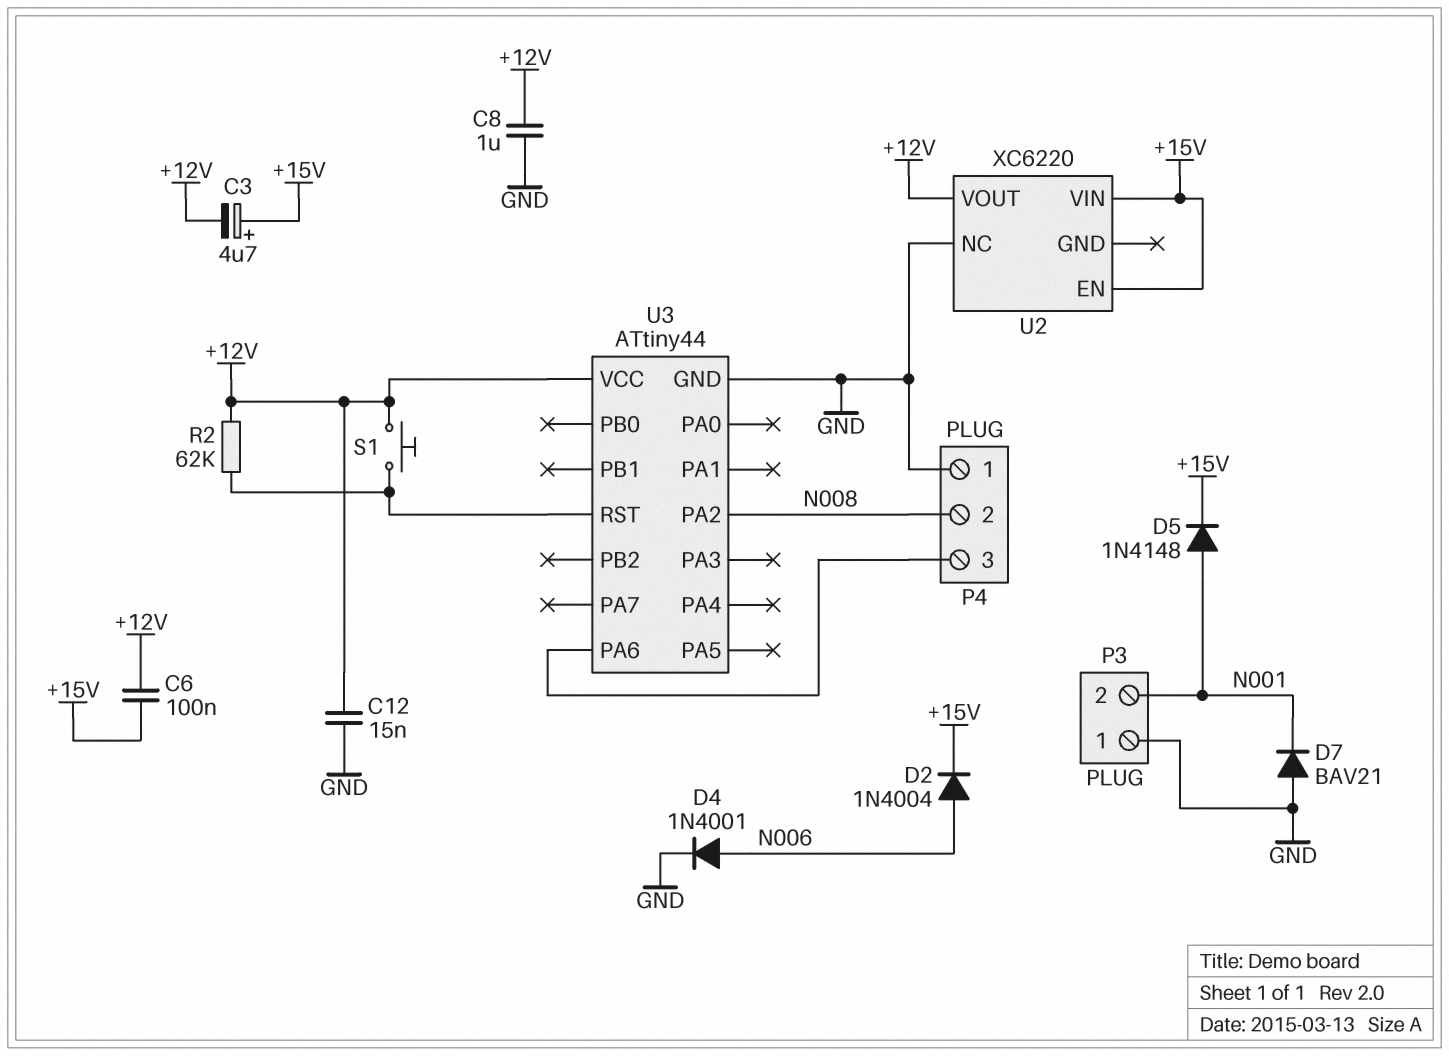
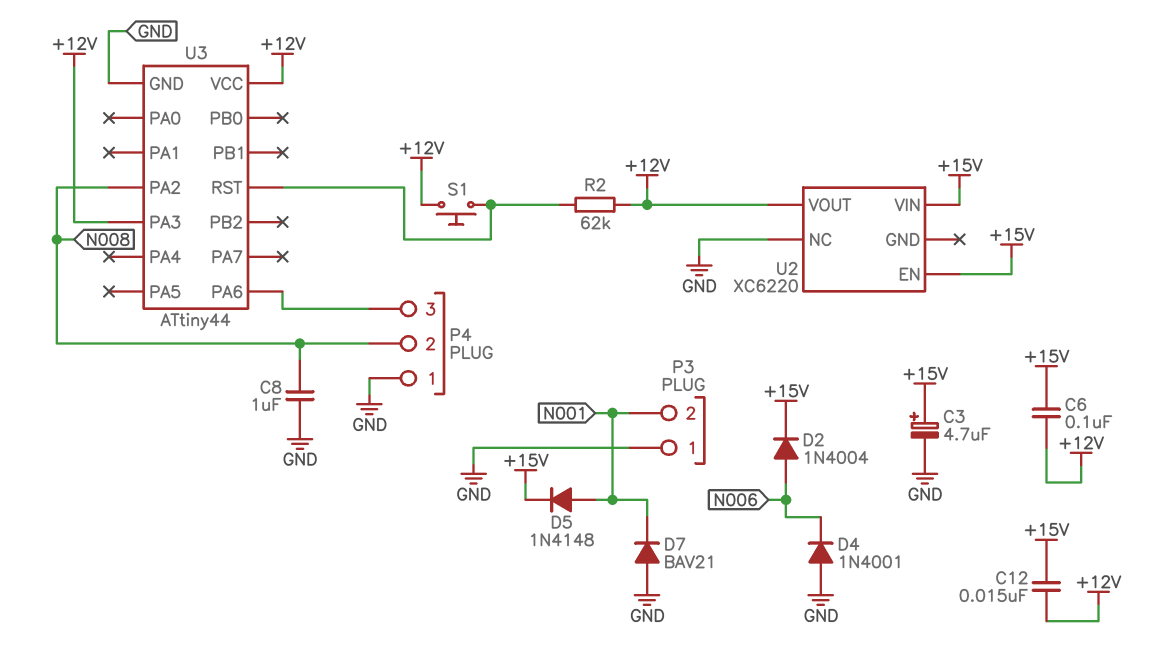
C3: 4.7uF (plus +15V, minus +12V) -> 4.7uF (plus +15V, minus GND)
C8: 1uF (+12V, GND) -> 1uF (GND, N008)
C12: 15nF (+12V, GND) -> 15nF (+12V, +15V)
D4: diode 1N4001 (A N006, K GND) -> diode 1N4001 (A GND, K N006)
U3 pin PA3: none -> +12V

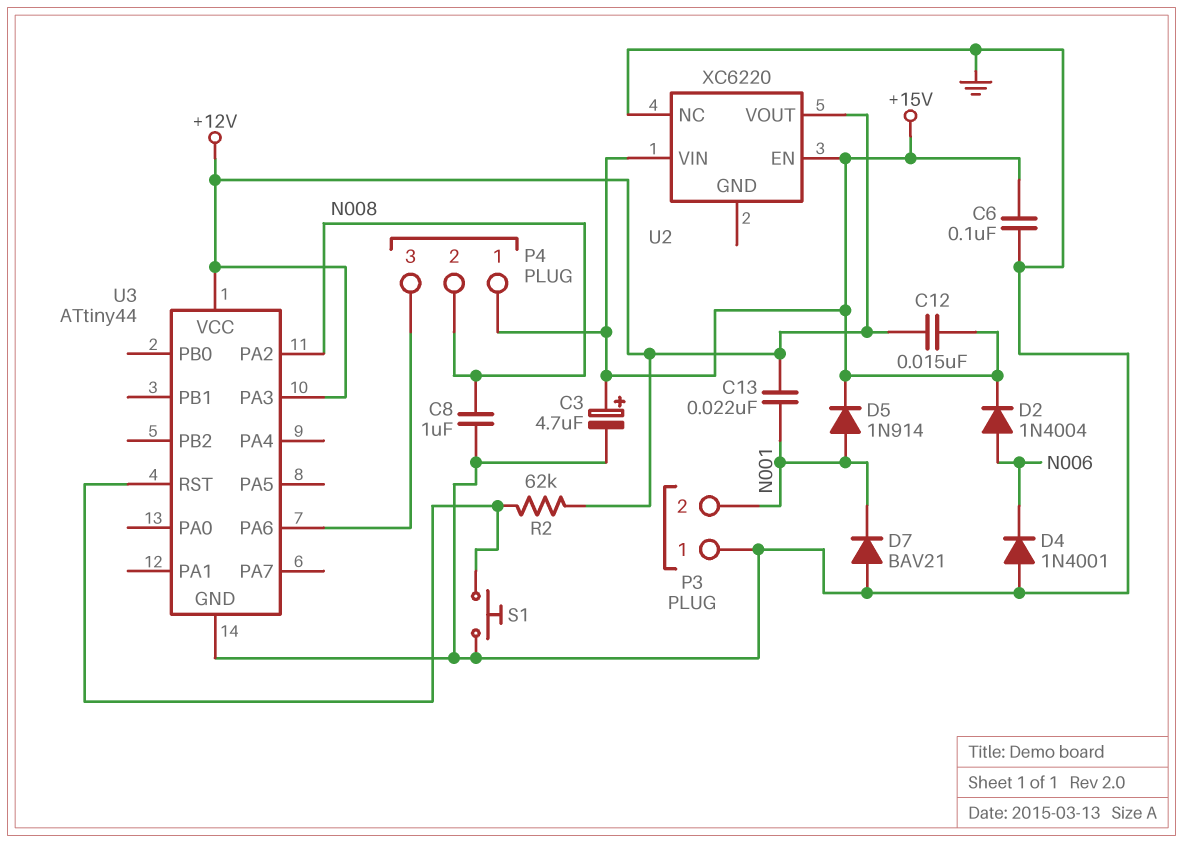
C6: 100nF (+12V, +15V) -> 100nF (+15V, GND)
C13: none -> 22nF (+12V, N001)
D5: diode 1N4148 (A N001, K +15V) -> diode 1N914 (A N001, K +15V)
P4 pin 1: GND -> +15V
S1: button (+12V, U3/RST) -> button (GND, U3/RST)

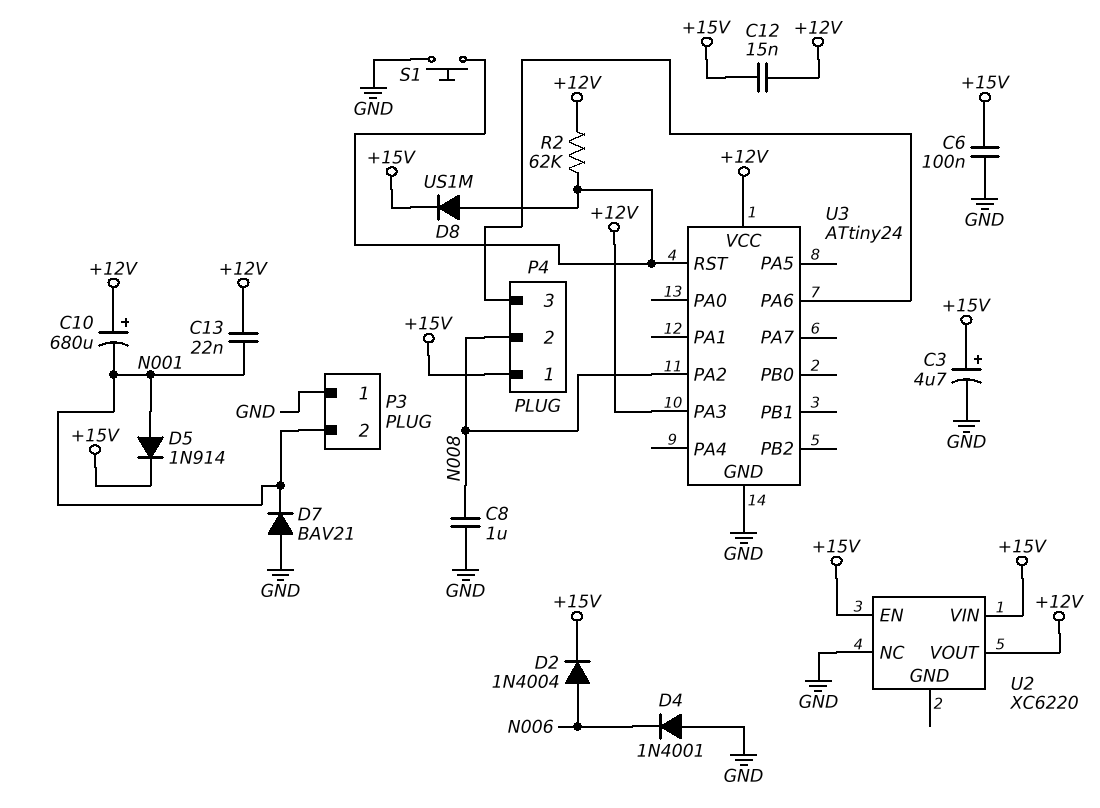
C10: none -> 680uF (plus +12V, minus N001)
D8: none -> diode US1M (A U3/RST, K +15V)
U3: ATtiny44 -> ATtiny24

